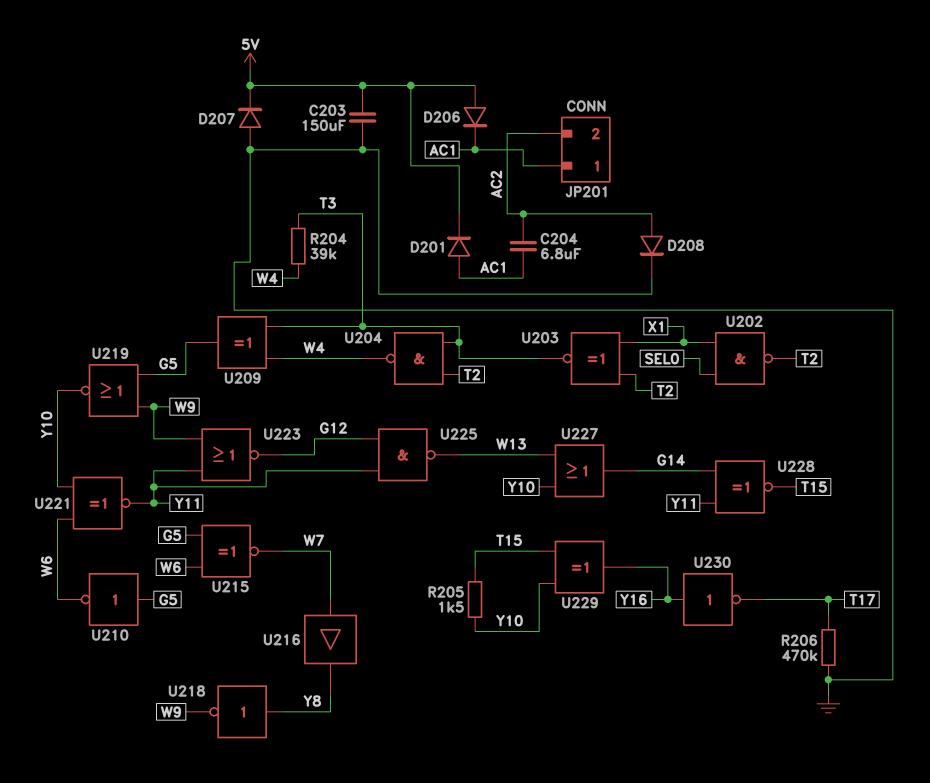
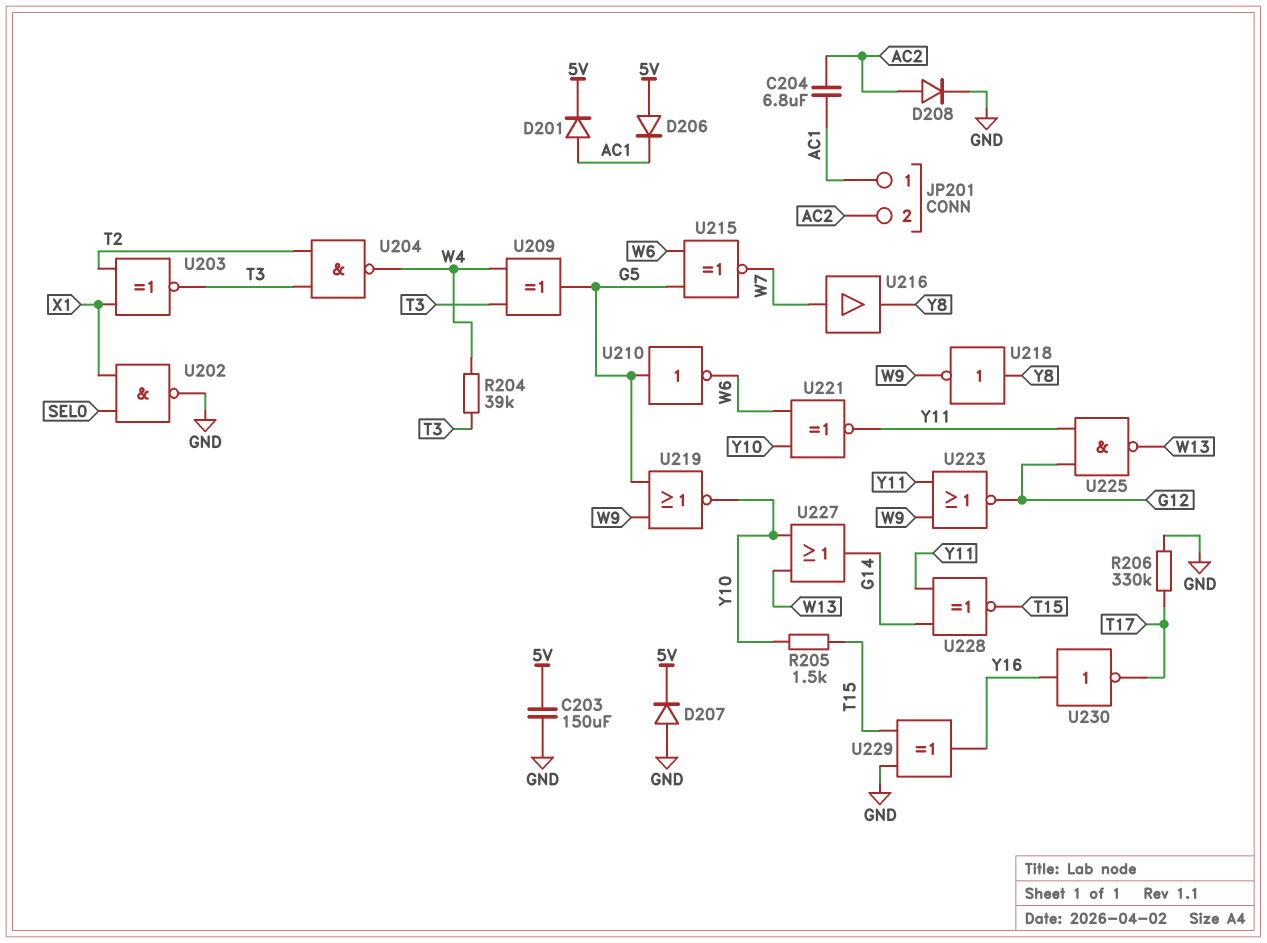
R206: 470k (GND, T17) -> 330k (GND, T17)
U202: NAND (in SEL0, in X1, out T2) -> NAND (in SEL0, in X1, out GND)
U229: XOR (in T15, in Y10, out Y16) -> XOR (in GND, in T15, out Y16)

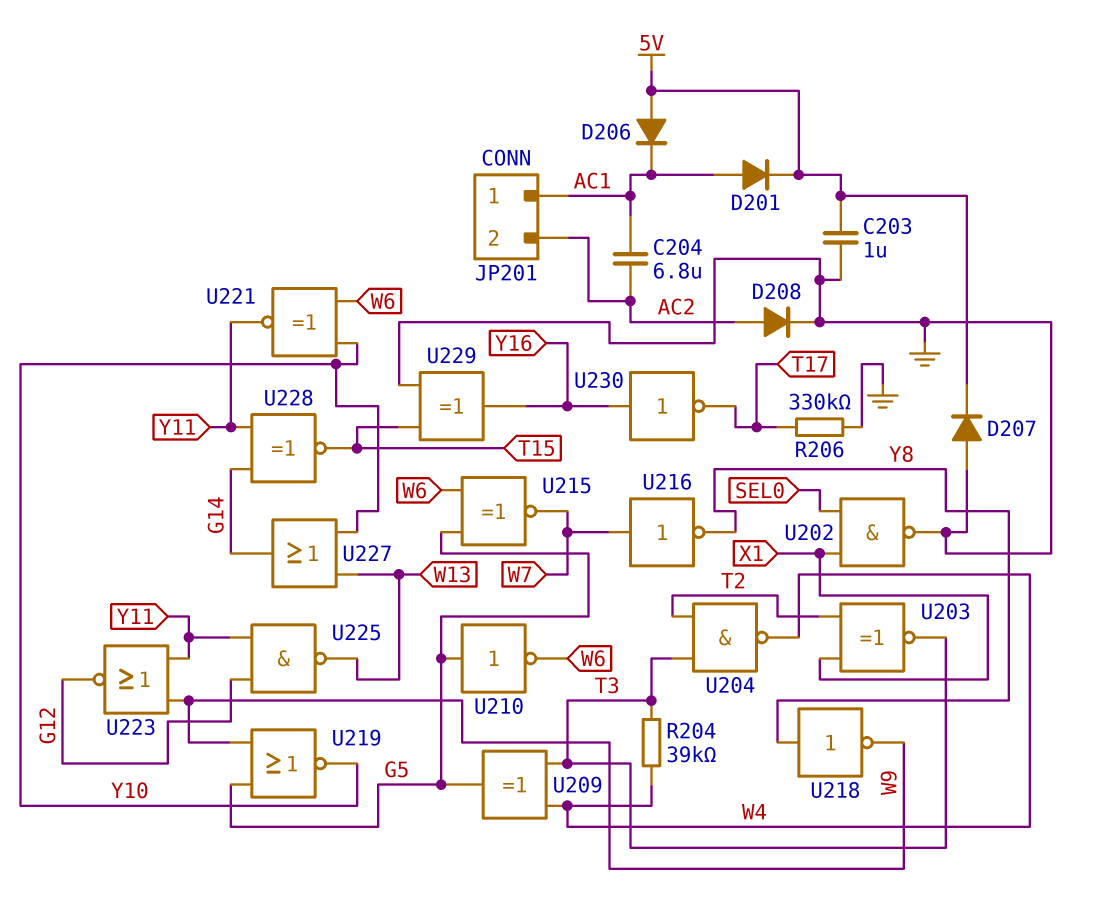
C203: 150uF (5V, GND) -> 1uF (5V, GND)
R205: 1.5k (T15, Y10) -> none
U216: buffer (in W7, out Y8) -> NOT (in W7, out Y8)

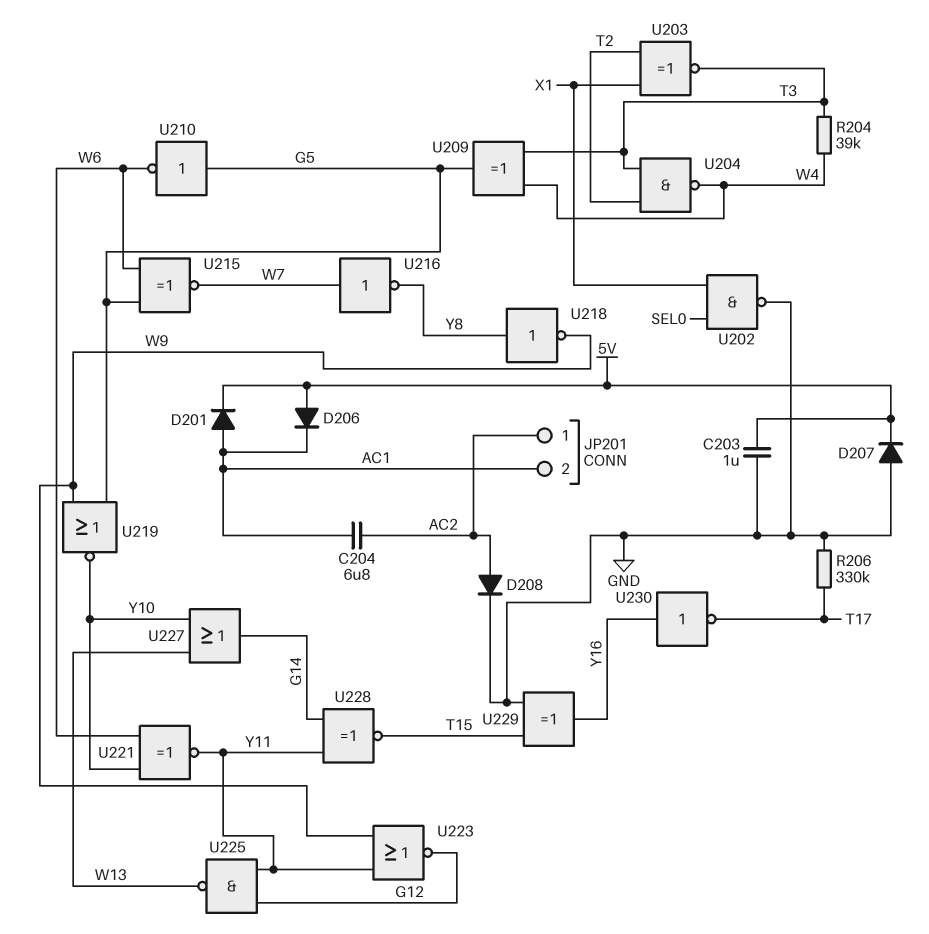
JP201 pin 1: AC1 -> AC2
JP201 pin 2: AC2 -> AC1

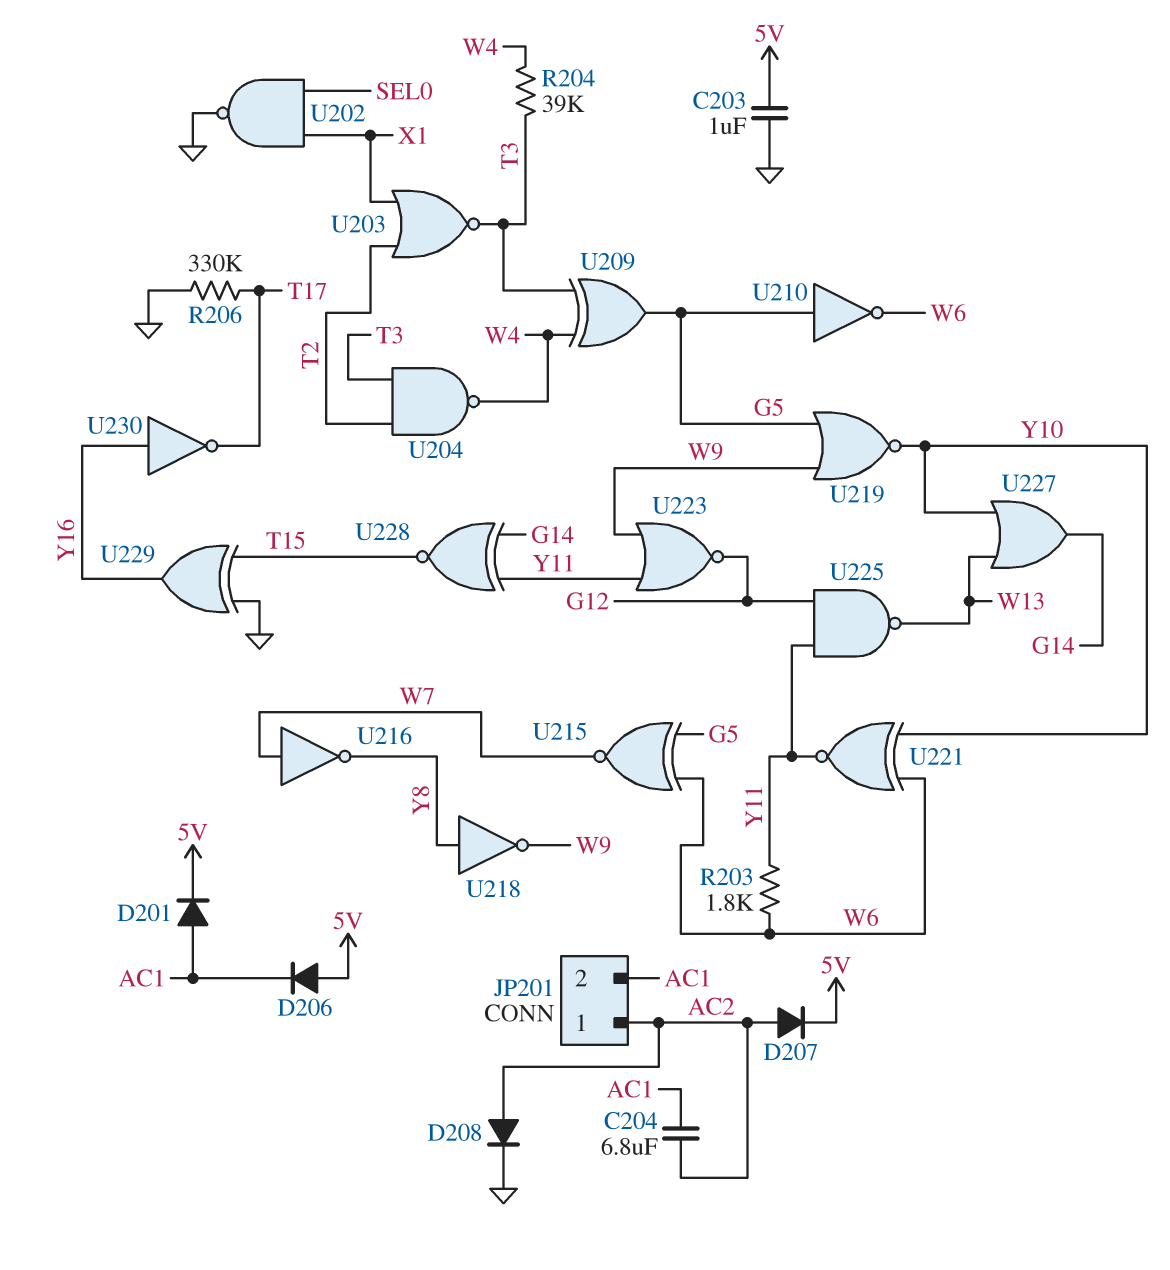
D207: diode (A GND, K 5V) -> diode (A AC2, K 5V)
R203: none -> 1.8k (W6, Y11)
U203: XNOR (in T2, in X1, out T3) -> NOR (in T2, in X1, out T3)

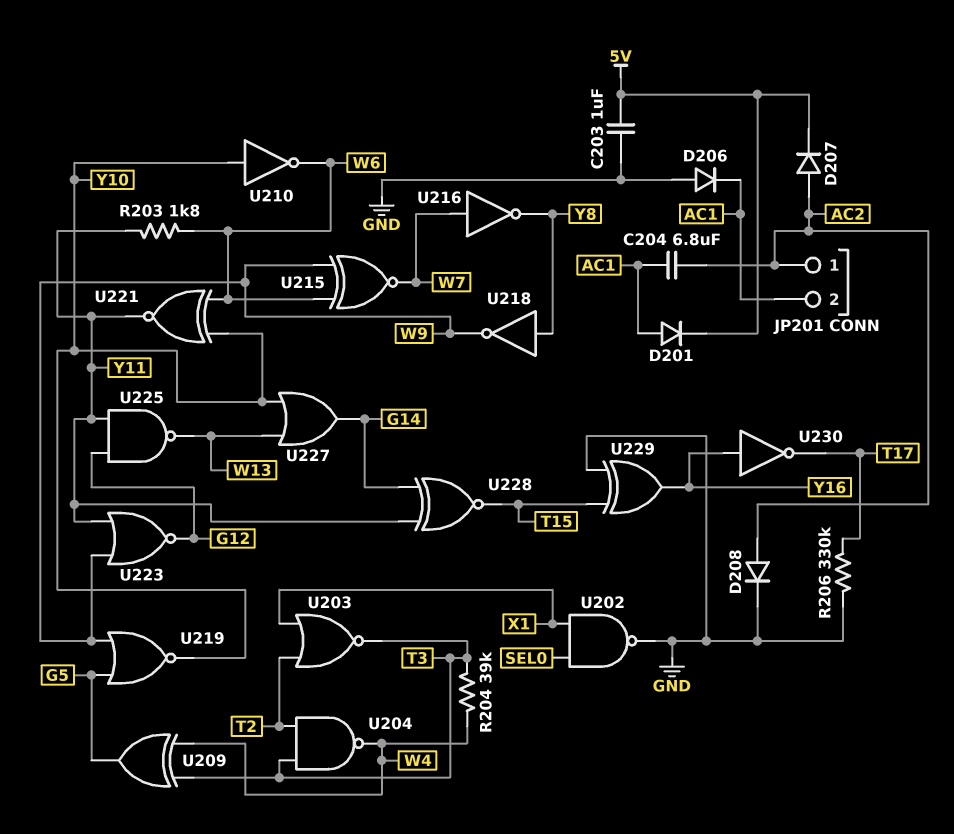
D206: diode (A 5V, K AC1) -> diode (A GND, K AC1)
U210: NOT (in G5, out W6) -> NOT (in Y10, out W6)
U215: XNOR (in G5, in W6, out W7) -> XNOR (in W6, in W9, out W7)

